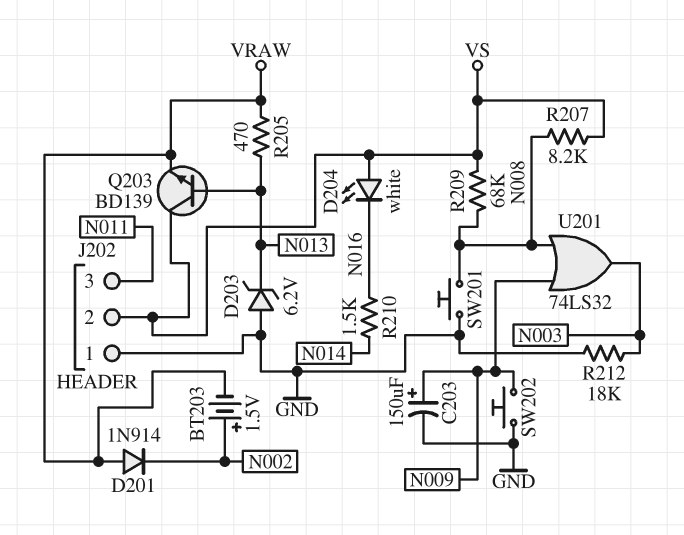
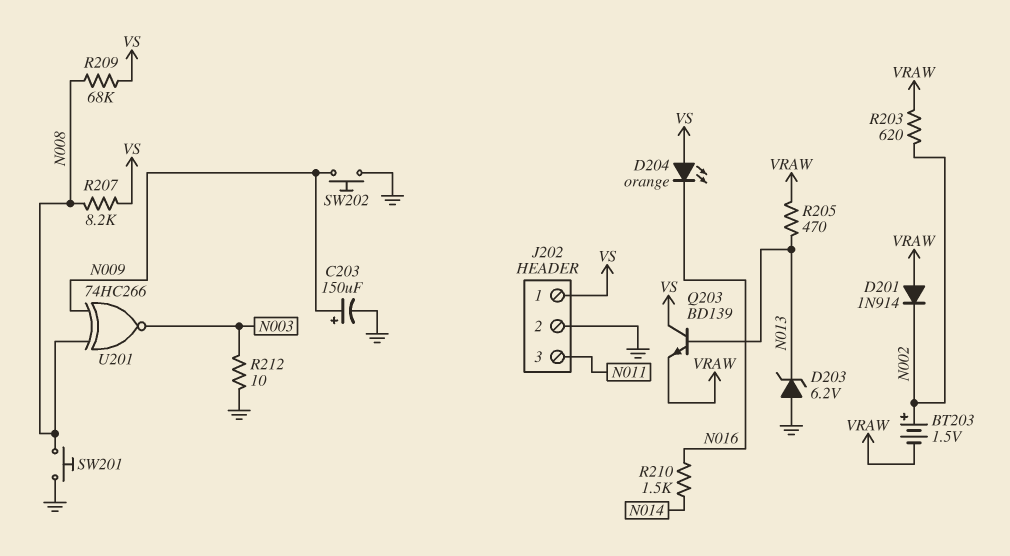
D204: LED white (A VS, K N016) -> LED orange (A VS, K N016)
J202 pin 1: GND -> VS
J202 pin 2: VS -> GND
R203: none -> 620 (N002, VRAW)
R212: 18k (GND, N003) -> 10 (GND, N003)
U201: OR 74LS32 (in N008, in N009, out N003) -> XNOR 74HC266 (in N008, in N009, out N003)

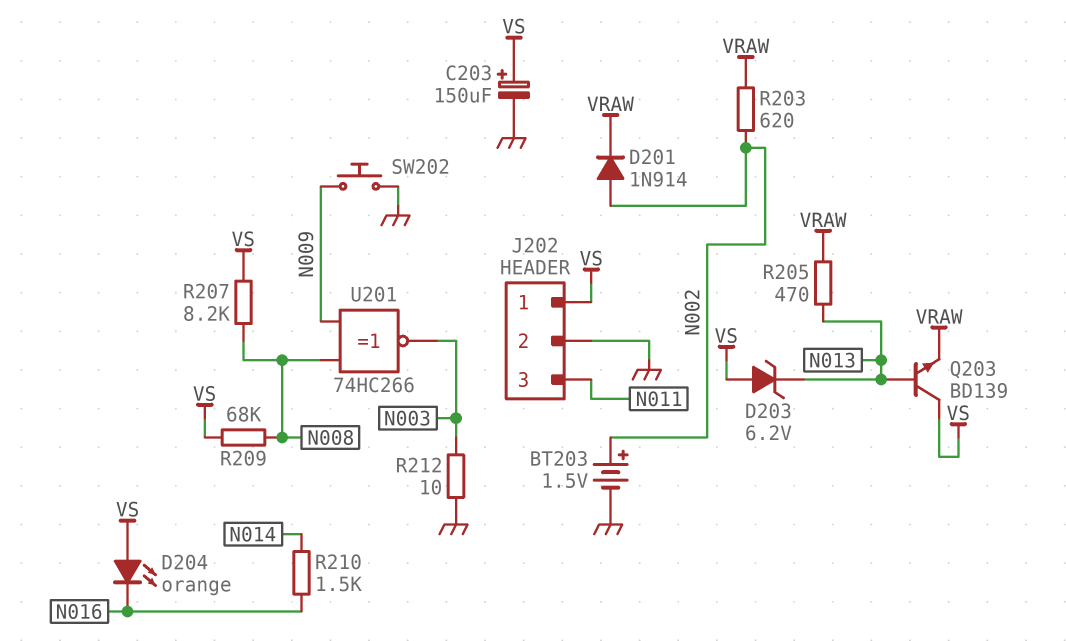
BT203: 1.5V (plus N002, minus VRAW) -> 1.5V (plus N002, minus GND)
C203: 150uF (plus N009, minus GND) -> 150uF (plus VS, minus GND)
D201: diode 1N914 (A VRAW, K N002) -> diode 1N914 (A N002, K VRAW)
D203: zener 6.2V (A GND, K N013) -> zener 6.2V (A VS, K N013)
SW201: button (GND, N008) -> none

